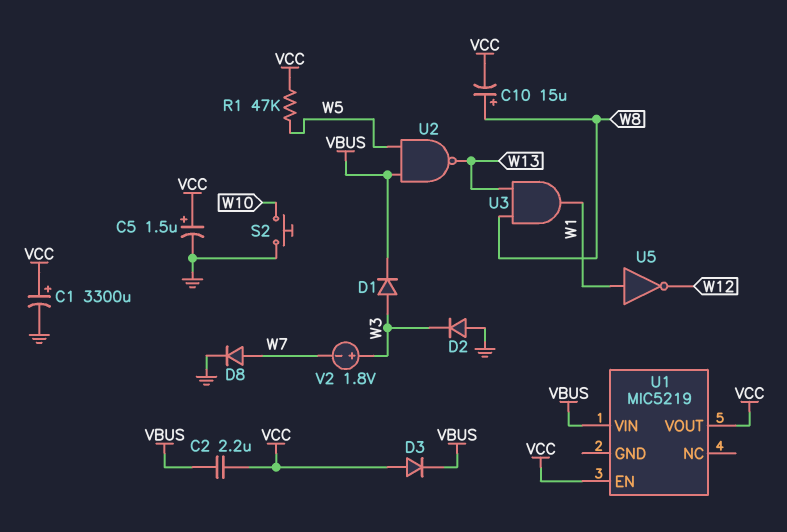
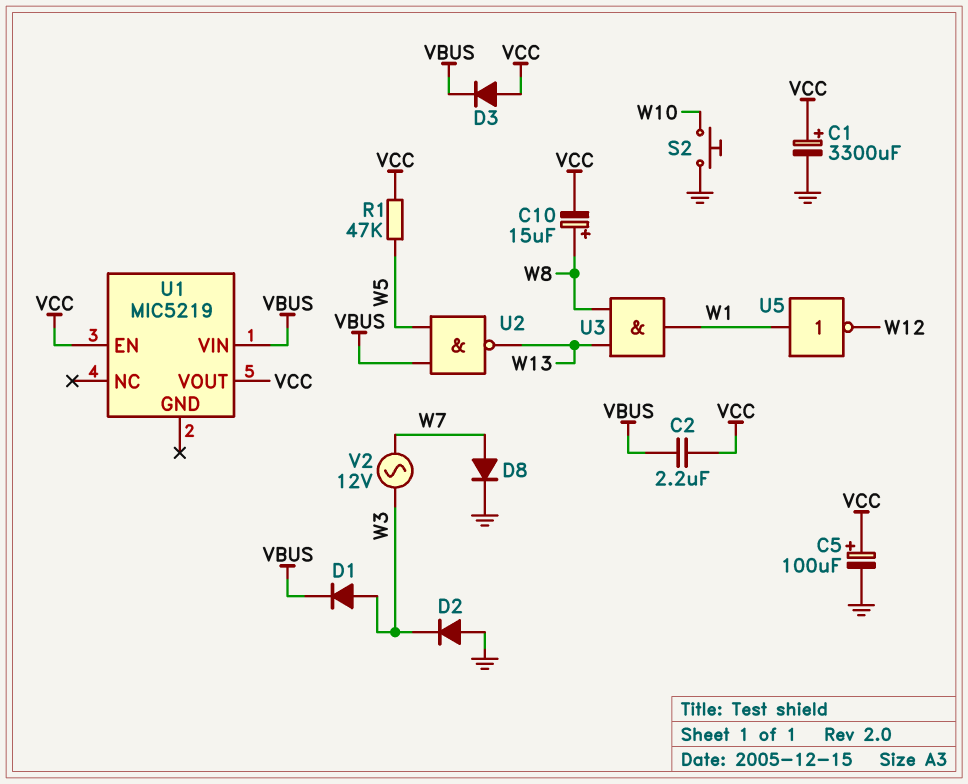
C5: 1.5uF (plus VCC, minus GND) -> 100uF (plus VCC, minus GND)
V2: 1.8V (plus W3, minus W7) -> AC 12V (W3, W7)

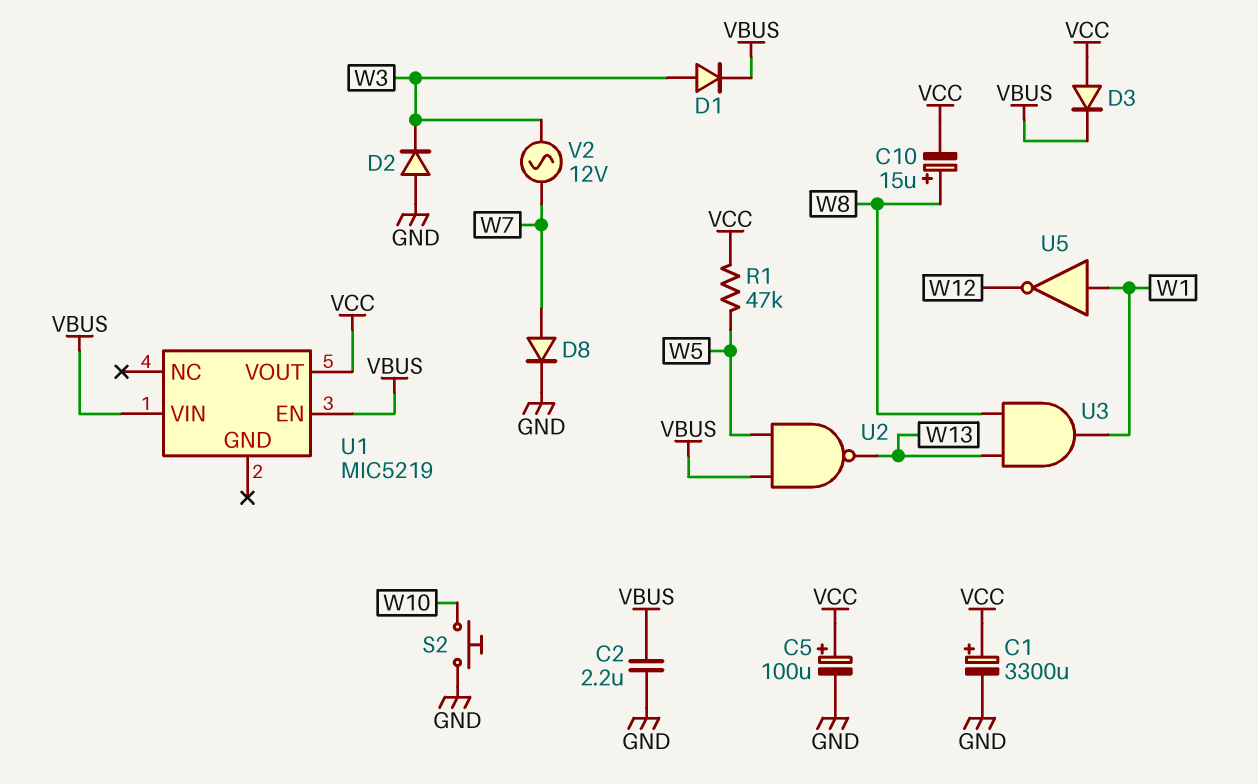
C2: 2.2uF (VBUS, VCC) -> 2.2uF (GND, VBUS)
U1 pin EN: VCC -> VBUS

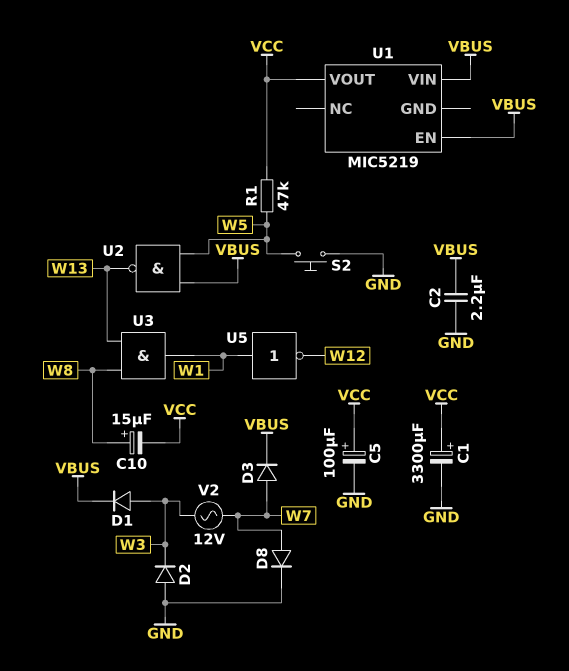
D3: diode (A VCC, K VBUS) -> diode (A W7, K VBUS)
S2: button (GND, W10) -> button (GND, W5)

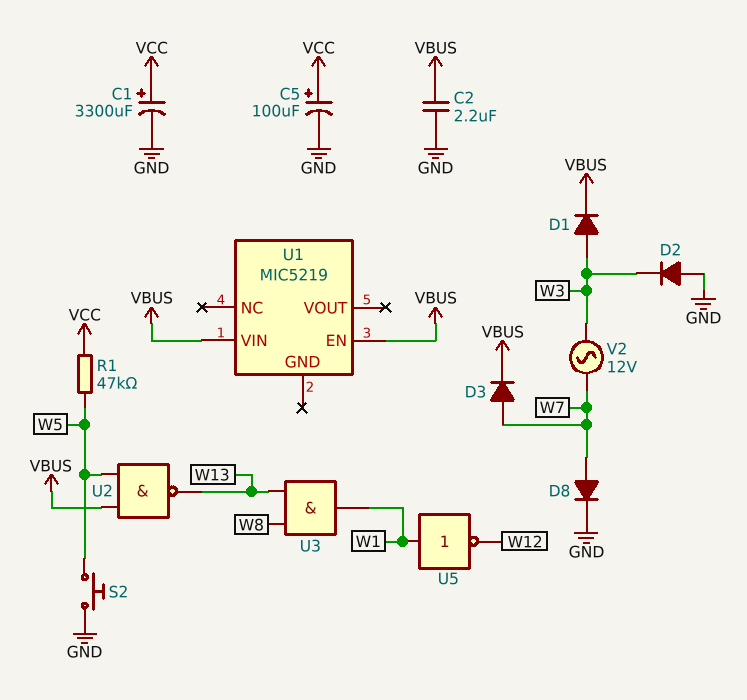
C10: 15uF (plus W8, minus VCC) -> none
U1 pin VOUT: VCC -> none

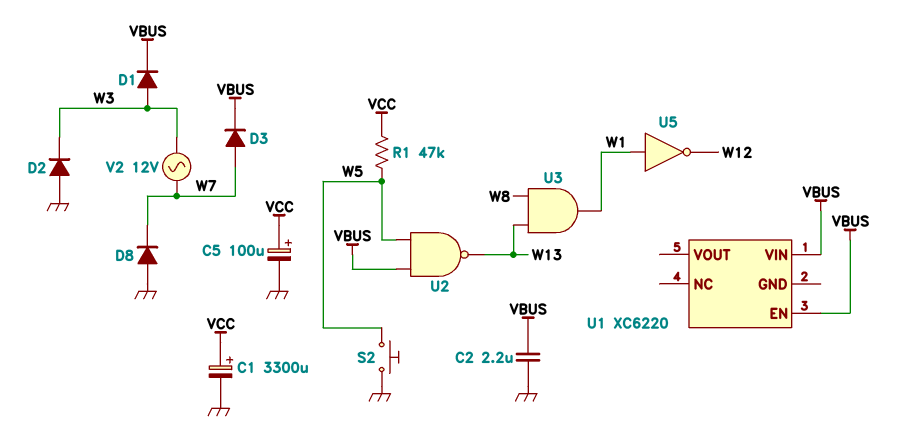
D8: diode (A W7, K GND) -> diode (A GND, K W7)
U1: MIC5219 -> XC6220

